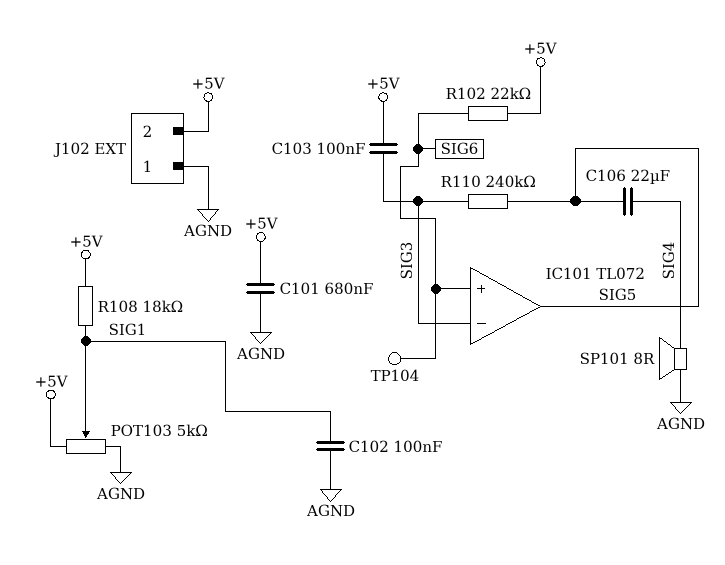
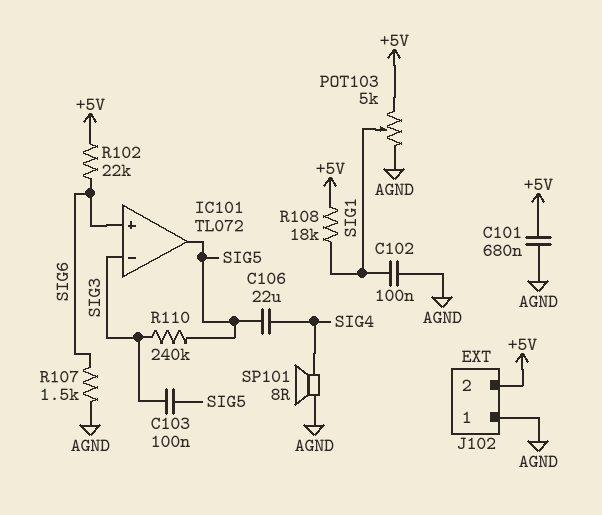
C103: 100nF (+5V, SIG3) -> 100nF (SIG3, SIG5)
R107: none -> 1.5k (AGND, SIG6)
TP104: test point (SIG6) -> none

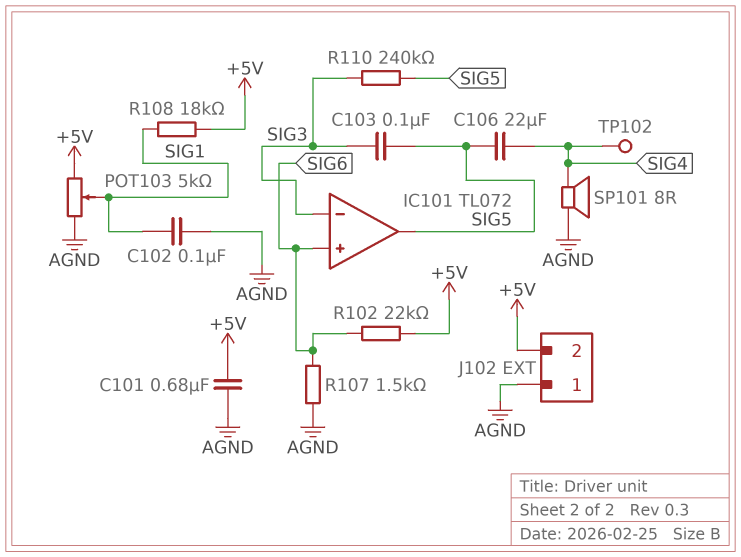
TP102: none -> test point (SIG4)

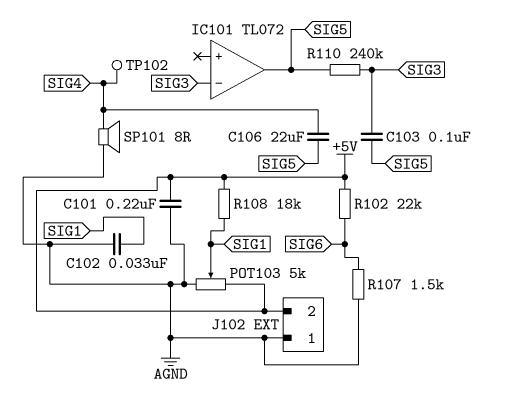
C101: 680nF (+5V, AGND) -> 220nF (+5V, AGND)
C102: 100nF (AGND, SIG1) -> 33nF (AGND, SIG1)
IC101 pin in+: SIG6 -> none

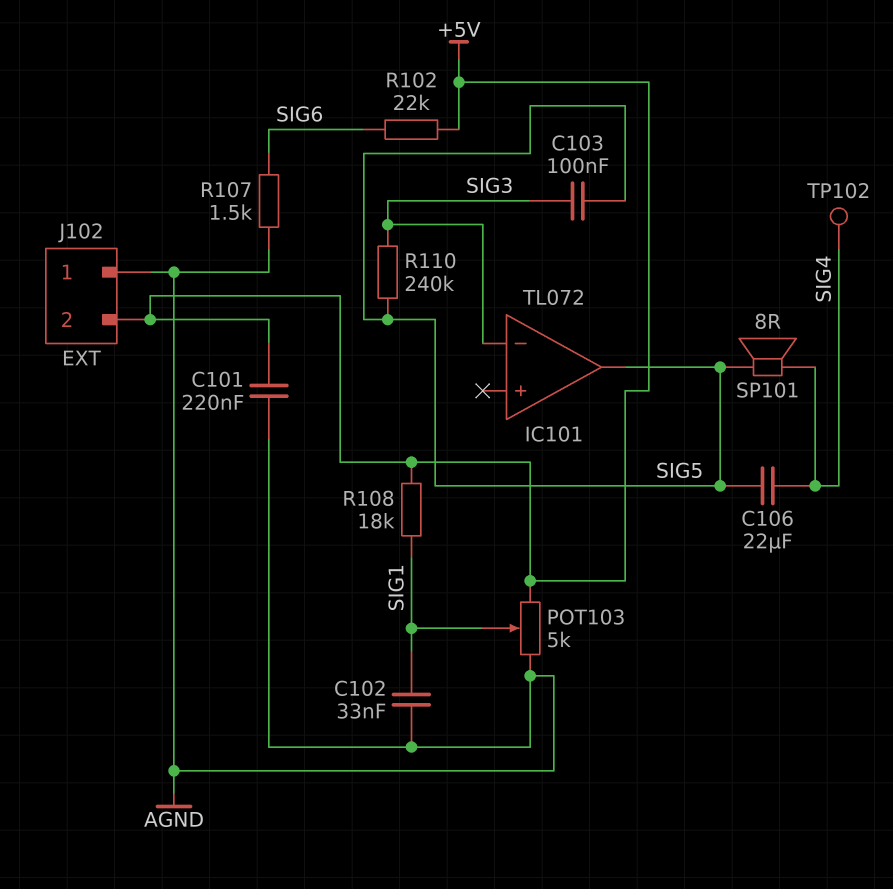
SP101: speaker 8R (AGND, SIG4) -> speaker 8R (SIG4, SIG5)

